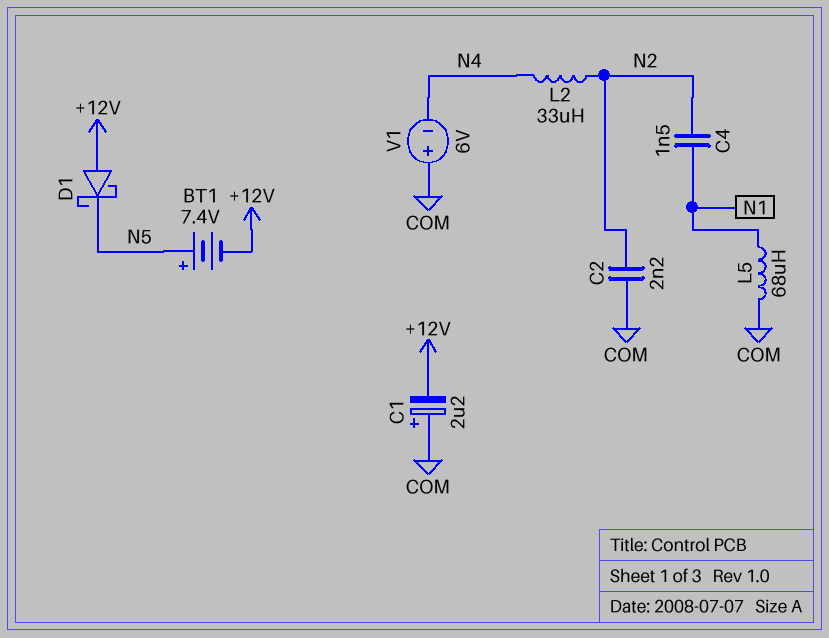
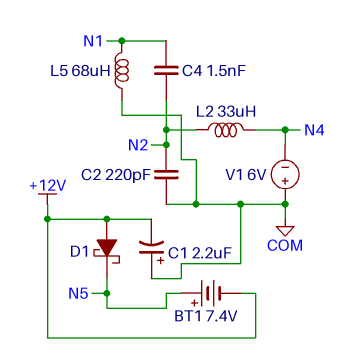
C2: 2.2nF (COM, N2) -> 220pF (COM, N2)

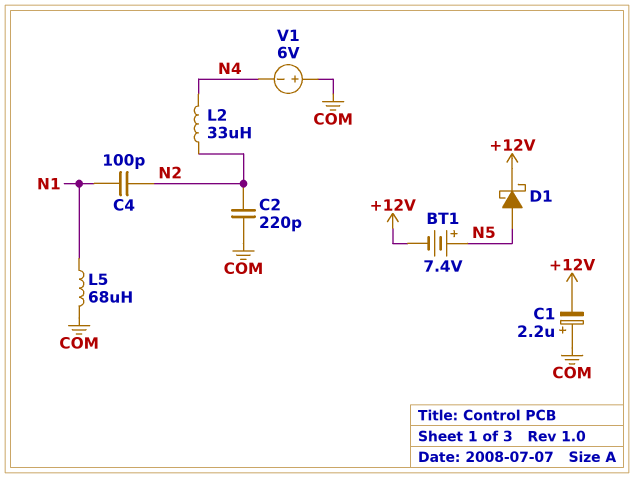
C4: 1.5nF (N1, N2) -> 100pF (N1, N2)
D1: schottky (A +12V, K N5) -> schottky (A N5, K +12V)

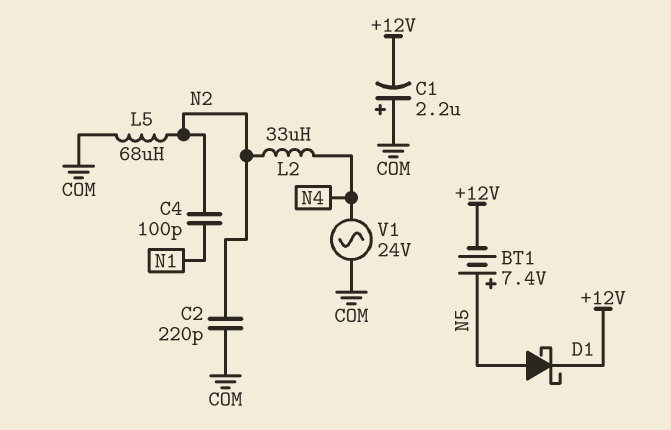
L5: 68uH (COM, N1) -> 68uH (COM, N2)
V1: 6V (plus COM, minus N4) -> AC 24V (COM, N4)

